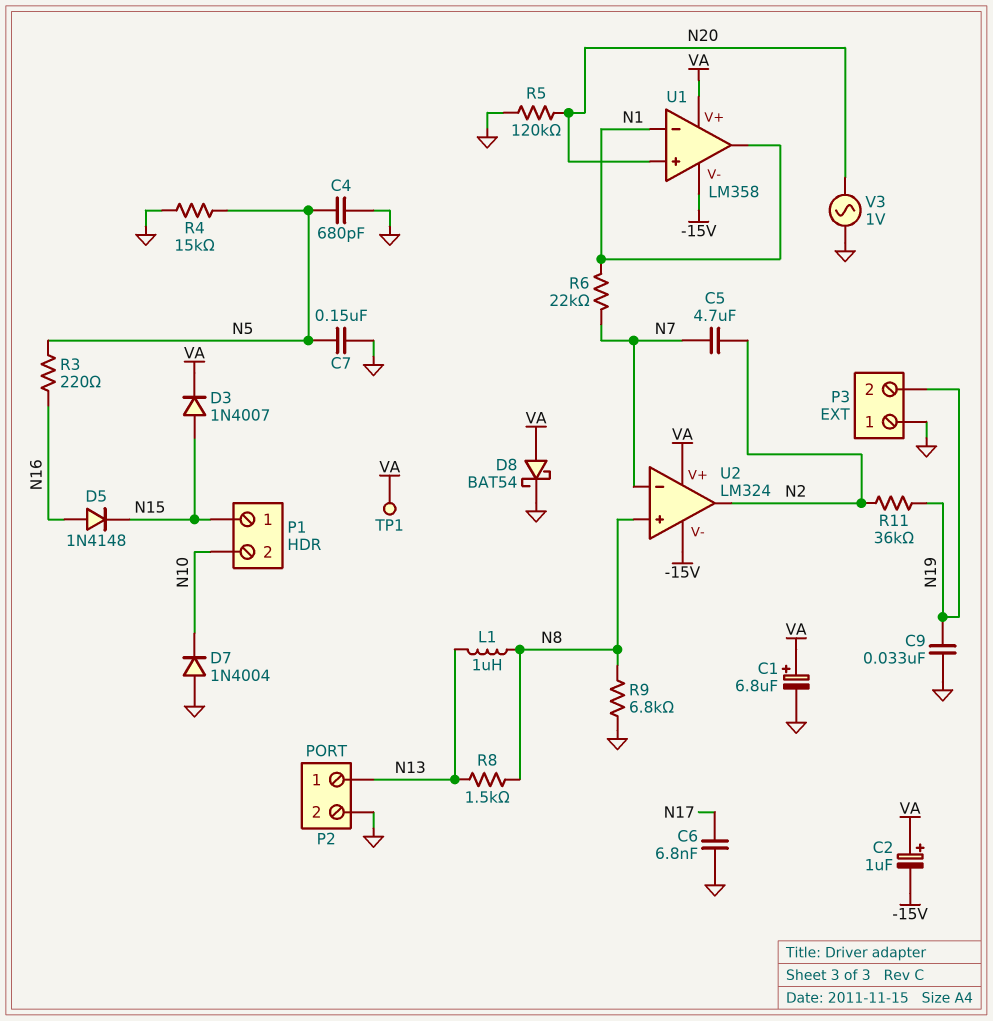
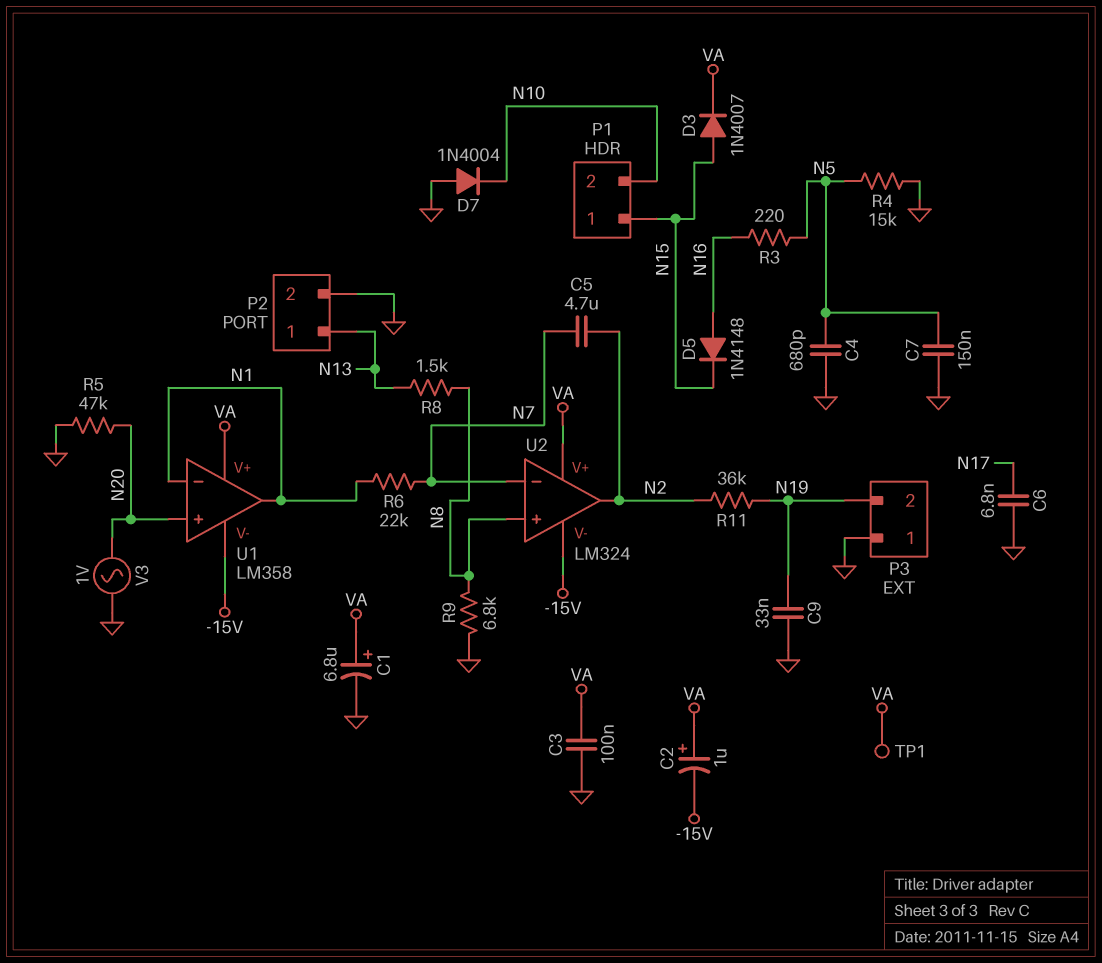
C3: none -> 100nF (GND, VA)
D8: schottky BAT54 (A VA, K GND) -> none
L1: 1uH (N8, N13) -> none
R5: 120k (GND, N20) -> 47k (GND, N20)

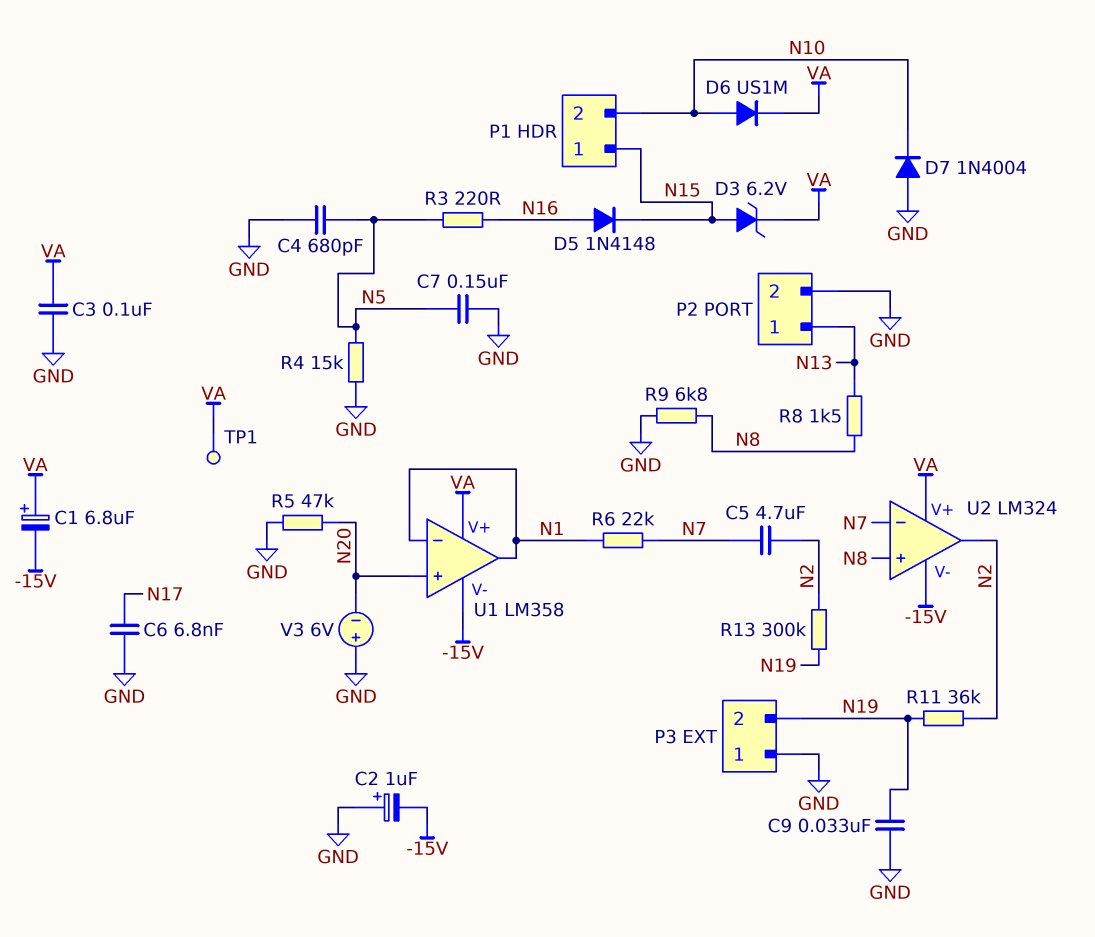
C1: 6.8uF (plus VA, minus GND) -> 6.8uF (plus VA, minus -15V)
C2: 1uF (plus VA, minus -15V) -> 1uF (plus GND, minus -15V)
D3: diode 1N4007 (A N15, K VA) -> zener 6.2V (A N15, K VA)
D6: none -> diode US1M (A N10, K VA)
R13: none -> 300k (N2, N19)
V3: AC 1V (GND, N20) -> 6V (plus GND, minus N20)

